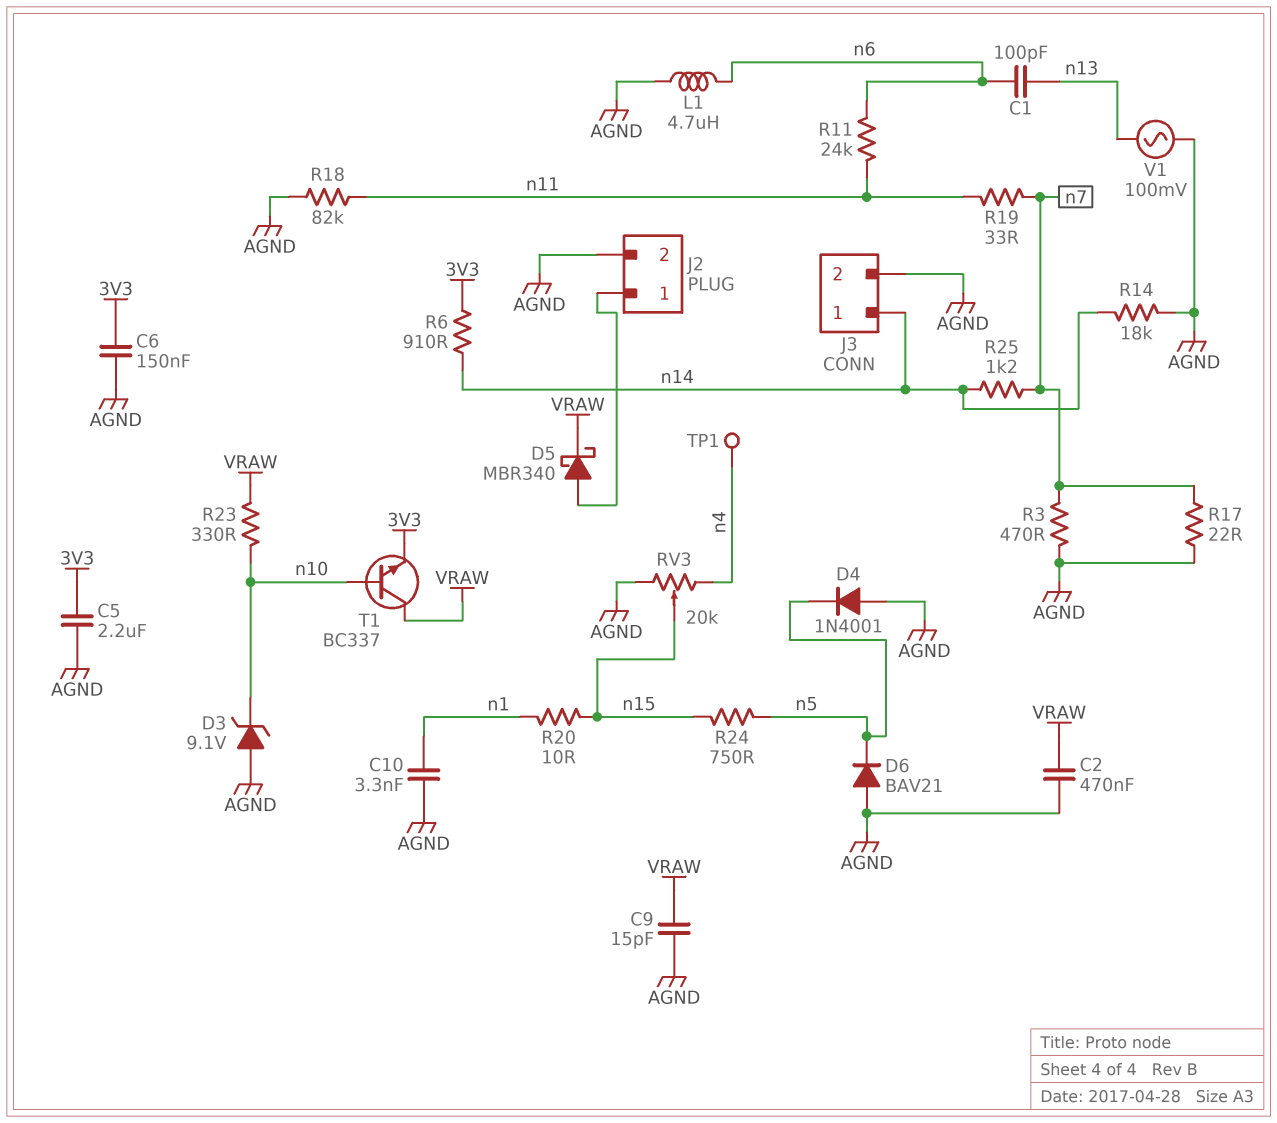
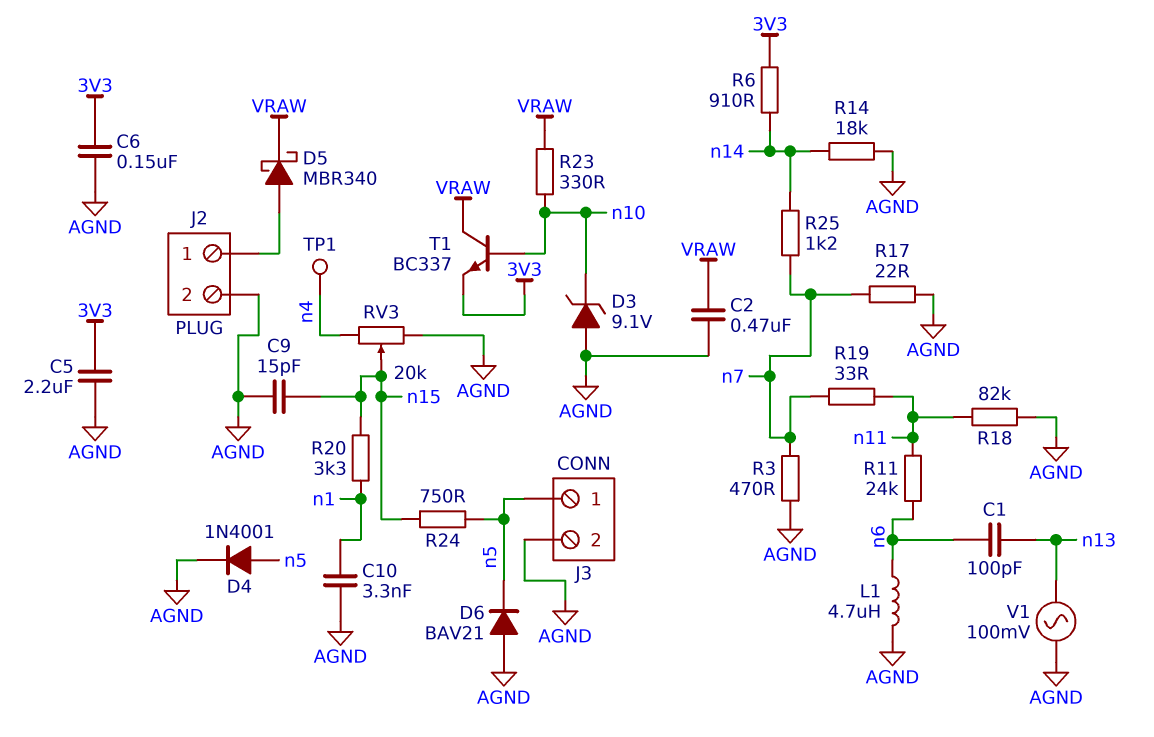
C9: 15pF (AGND, VRAW) -> 15pF (AGND, n15)
D4: diode 1N4001 (A AGND, K n5) -> diode 1N4001 (A n5, K AGND)
J3 pin 1: n14 -> n5
R20: 10 (n1, n15) -> 3.3k (n1, n15)

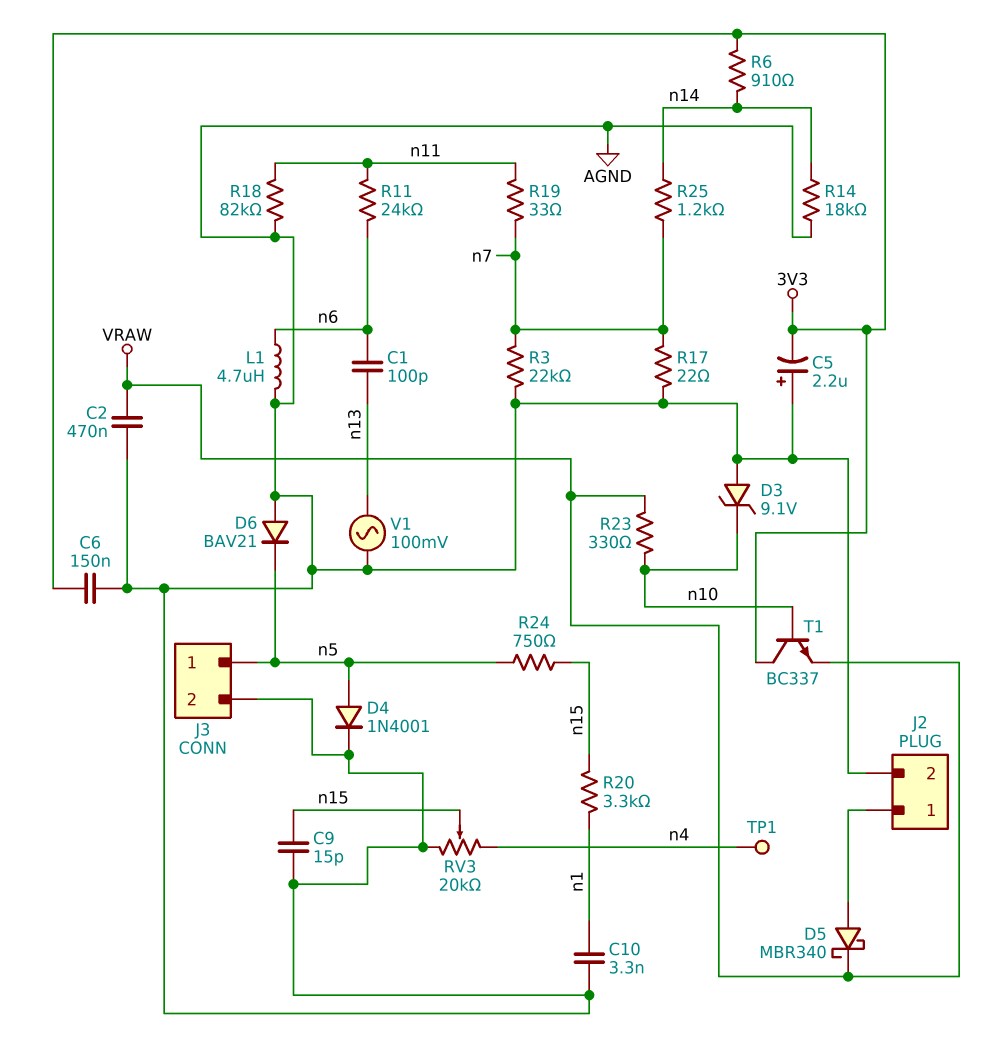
C5: 2.2uF (3V3, AGND) -> 2.2uF (plus AGND, minus 3V3)
R3: 470 (AGND, n7) -> 22k (AGND, n7)
T1: NPN BC337 (B n10, C VRAW, E 3V3) -> NPN BC337 (B n10, C 3V3, E VRAW)

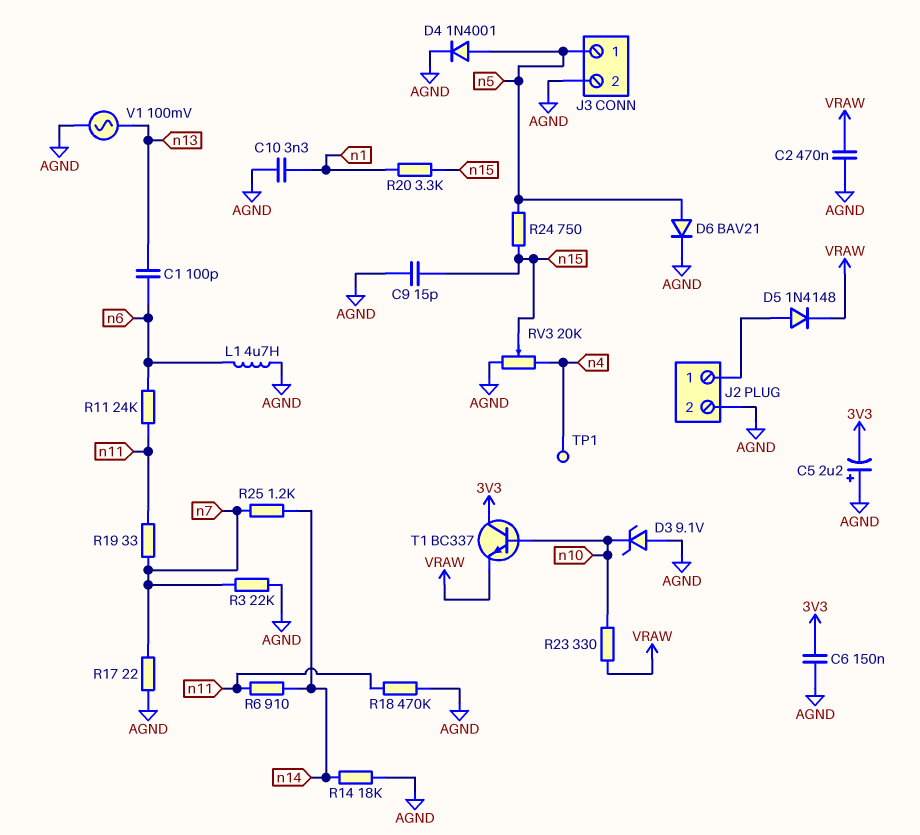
D5: schottky MBR340 (A J2/1, K VRAW) -> diode 1N4148 (A J2/1, K VRAW)
D6: diode BAV21 (A AGND, K n5) -> diode BAV21 (A n5, K AGND)
R6: 910 (3V3, n14) -> 910 (n11, n14)
R18: 82k (AGND, n11) -> 470k (AGND, n11)

